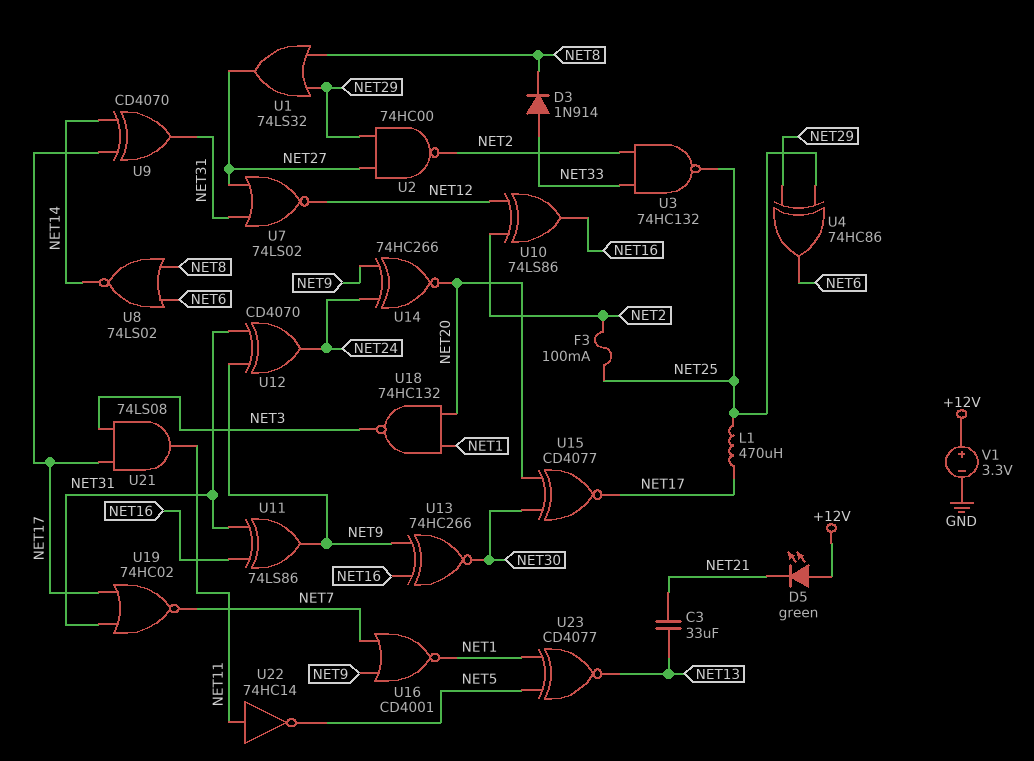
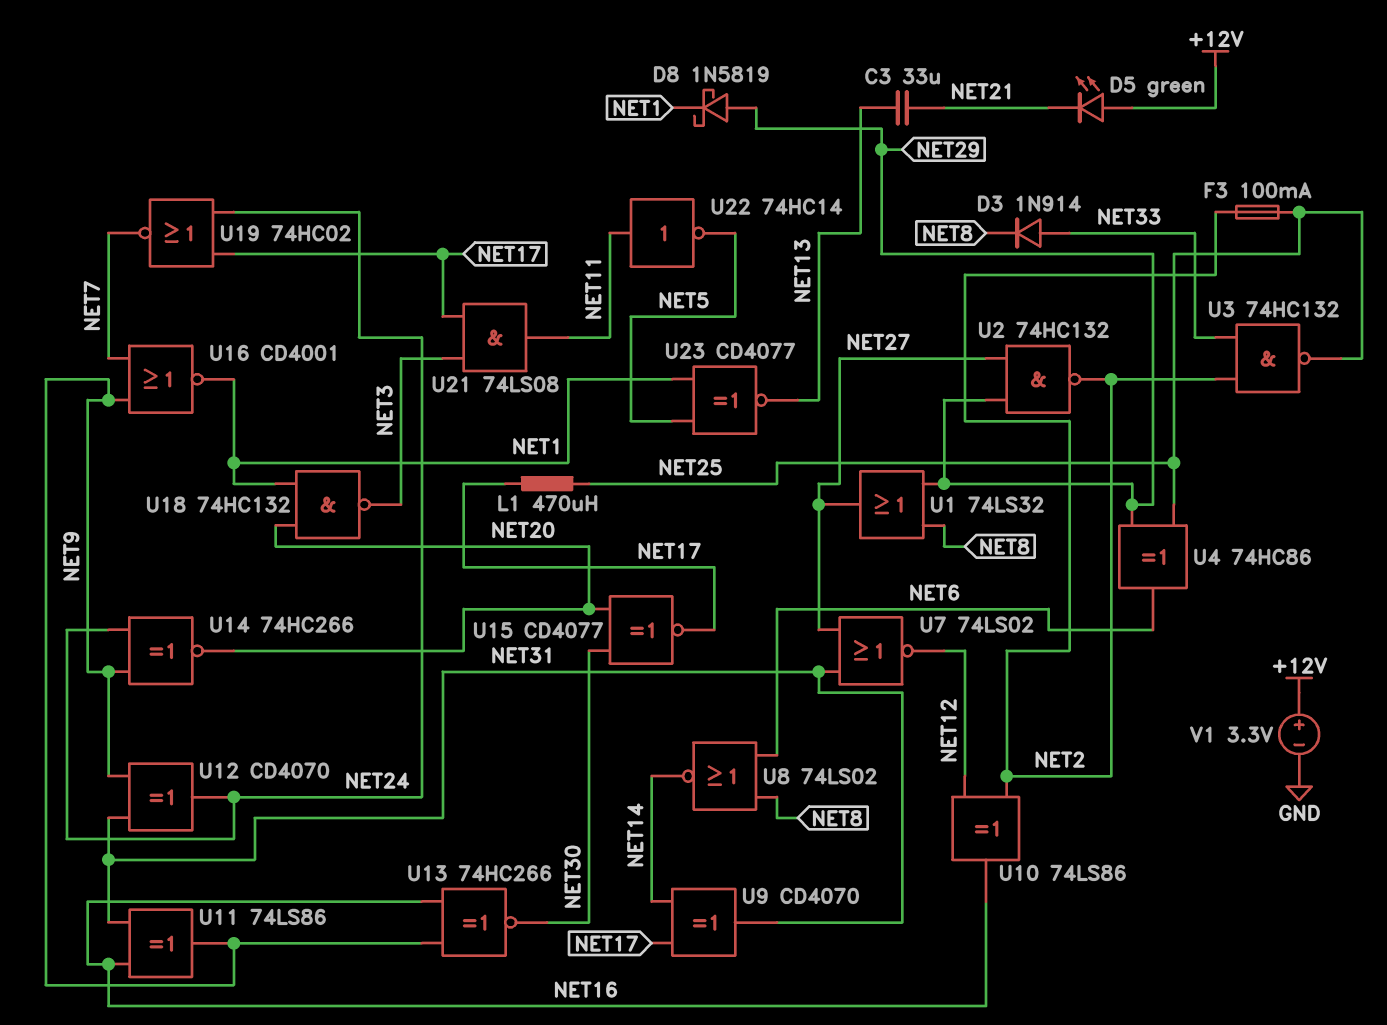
D8: none -> schottky 1N5819 (A NET29, K NET1)
U2: NAND 74HC00 (in NET27, in NET29, out NET2) -> NAND 74HC132 (in NET27, in NET29, out NET2)
U19: NOR 74HC02 (in NET17, in NET31, out NET7) -> NOR 74HC02 (in NET17, in NET24, out NET7)

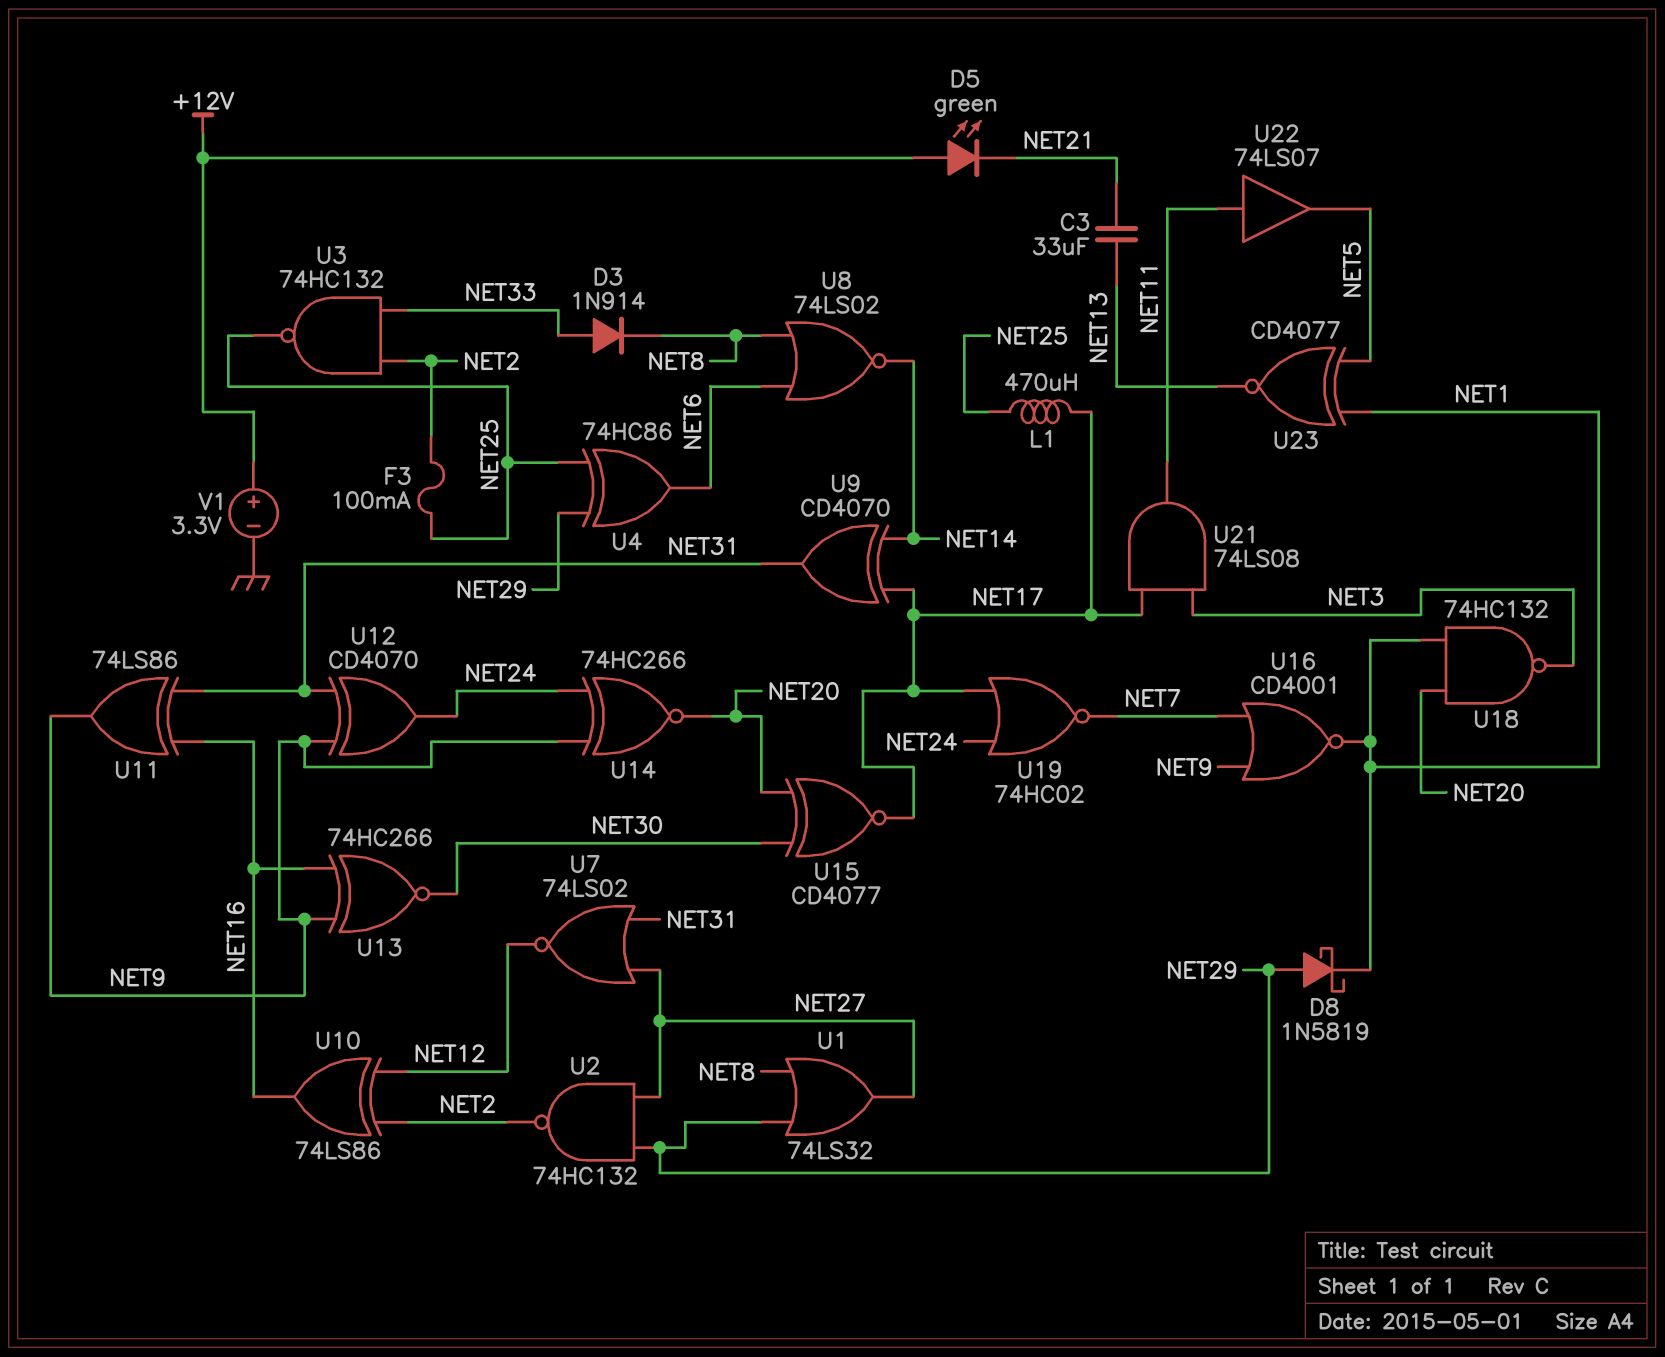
U22: NOT 74HC14 (in NET11, out NET5) -> buffer 74LS07 (in NET11, out NET5)

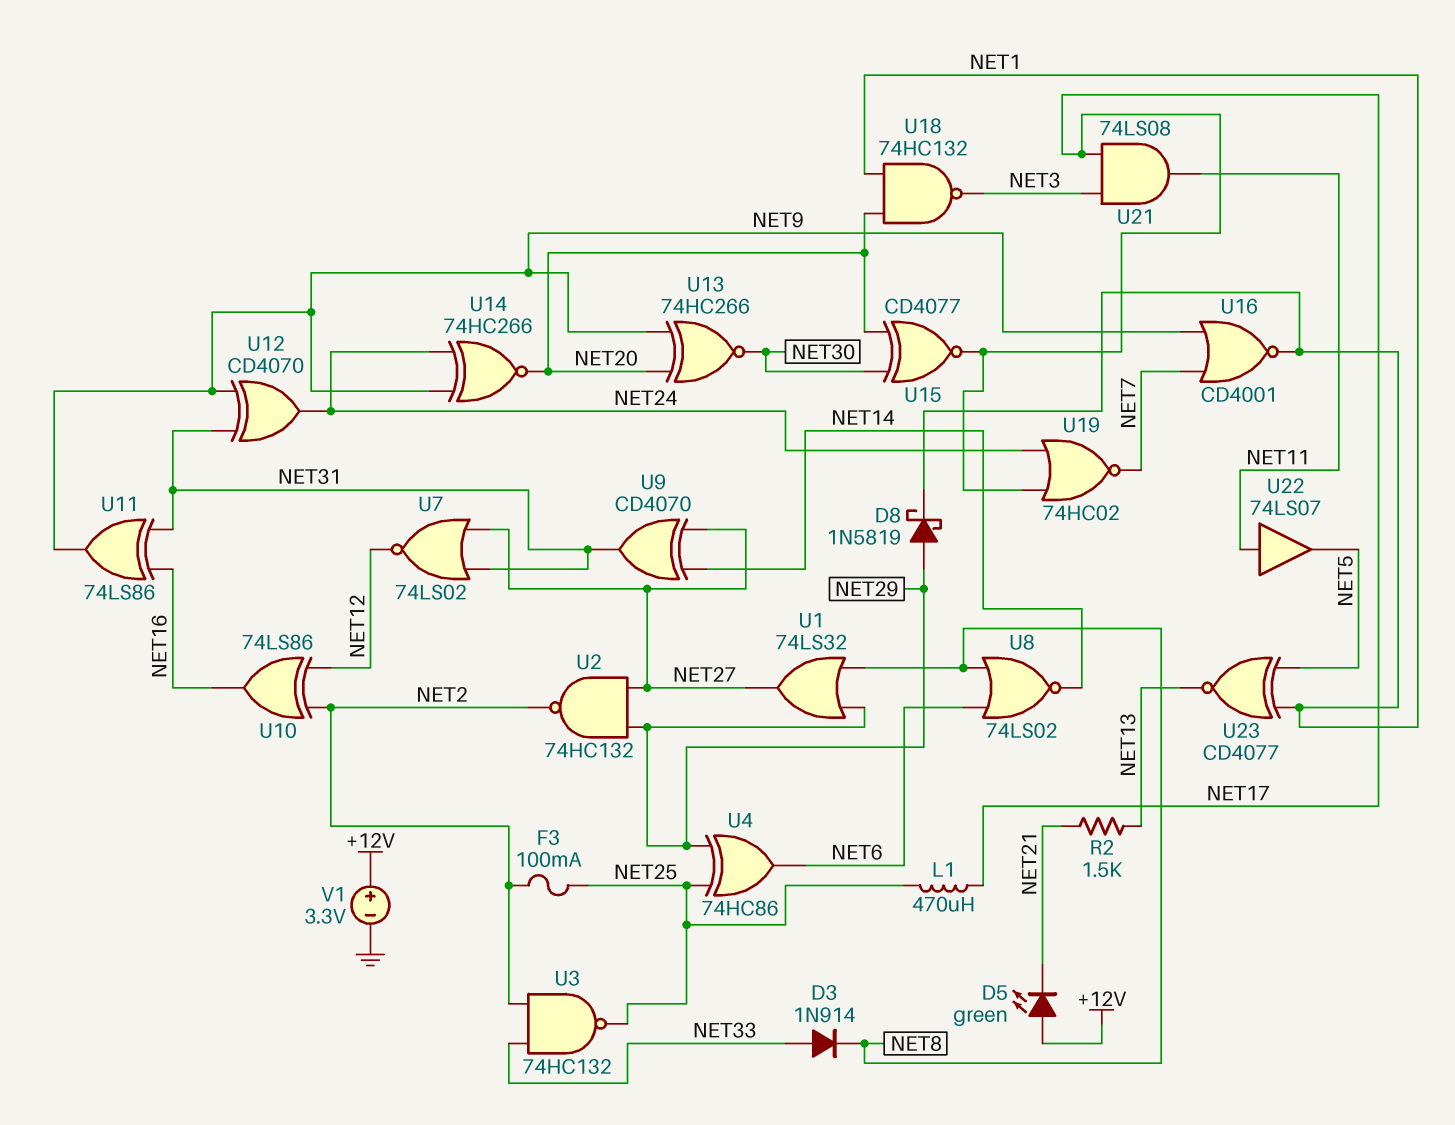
C3: 33uF (NET13, NET21) -> none
R2: none -> 1.5k (NET13, NET21)
U9: XOR CD4070 (in NET14, in NET17, out NET31) -> XOR CD4070 (in NET14, in NET27, out NET31)
U13: XNOR 74HC266 (in NET9, in NET16, out NET30) -> XNOR 74HC266 (in NET9, in NET20, out NET30)

